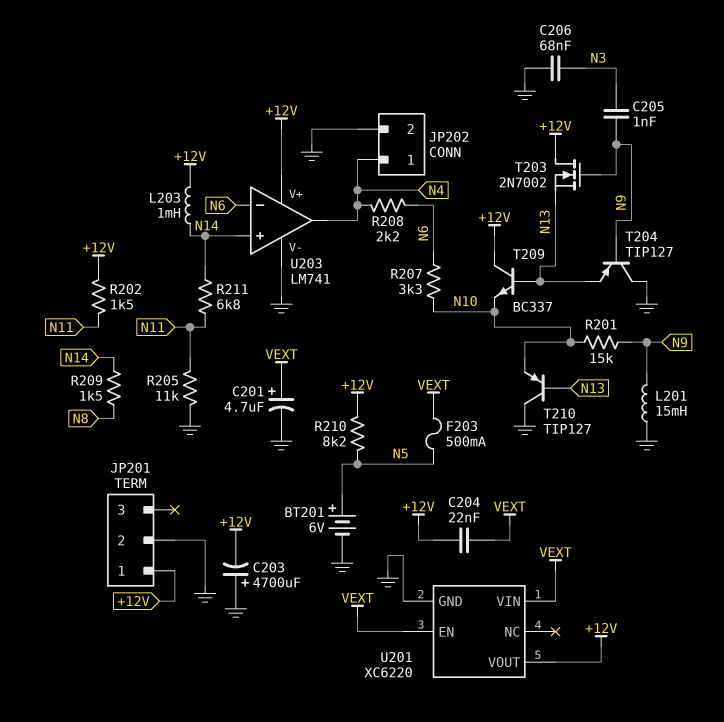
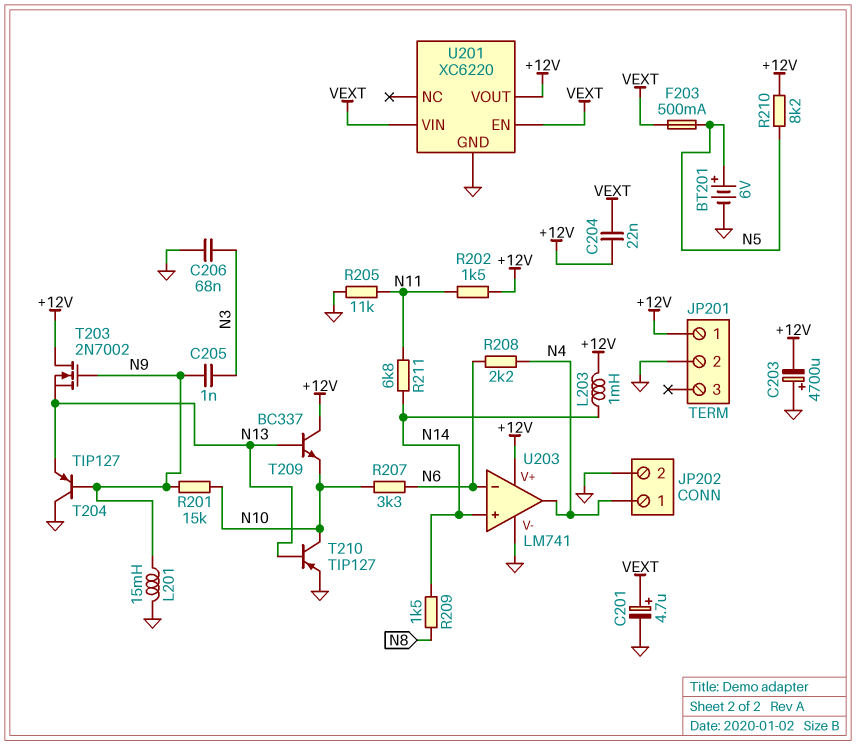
T210: PNP TIP127 (B N13, C GND, E N10) -> PNP TIP127 (B N13, C N10, E GND)

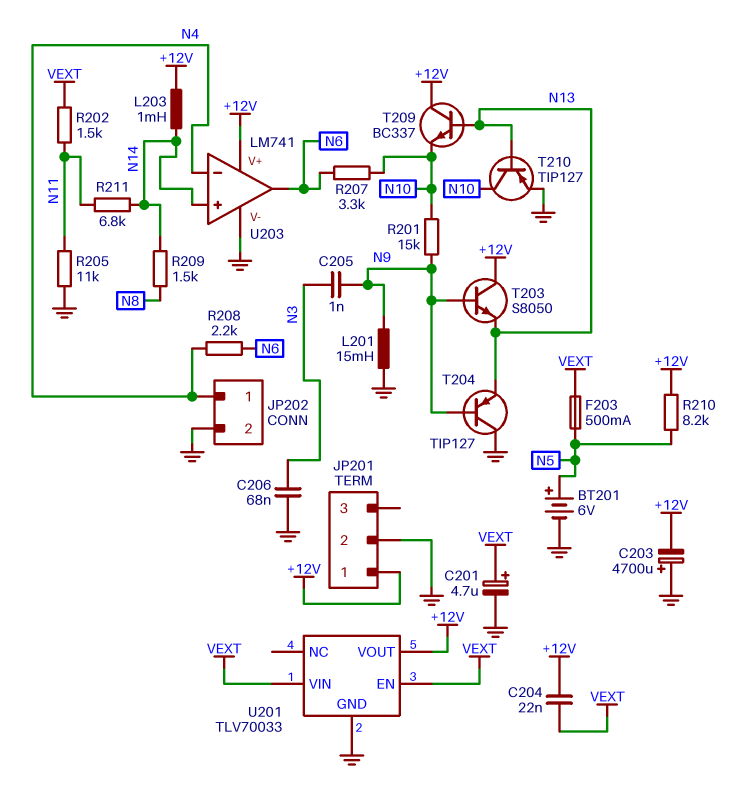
R202: 1.5k (+12V, N11) -> 1.5k (N11, VEXT)
T203: NMOS 2N7002 (G N9, D +12V, S N13) -> NPN S8050 (B N9, C +12V, E N13)
U201: XC6220 -> TLV70033
U203 pin in-: N6 -> N4
U203 pin out: N4 -> N6

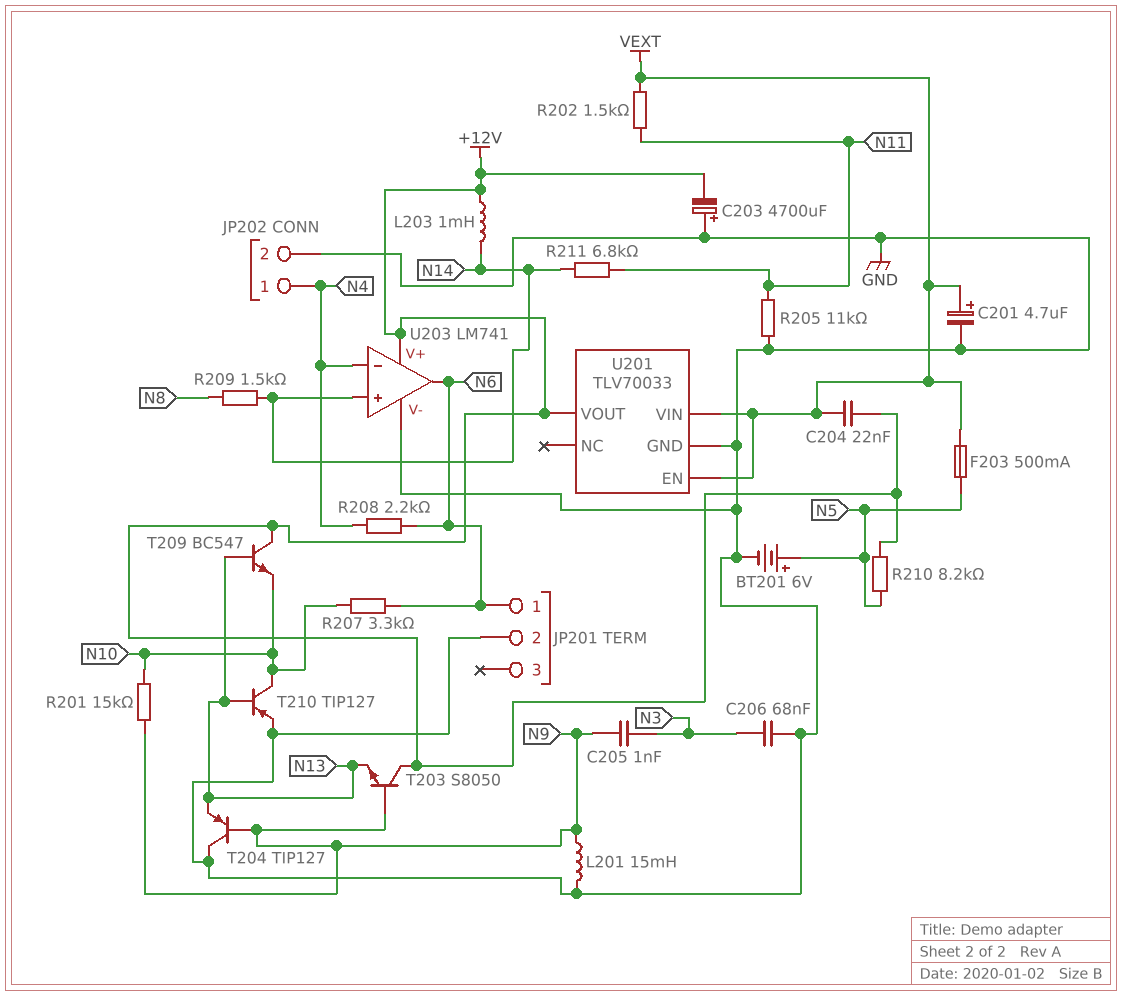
JP201 pin 1: +12V -> N6
T209: NPN BC337 (B N13, C +12V, E N10) -> NPN BC547 (B N13, C +12V, E N10)

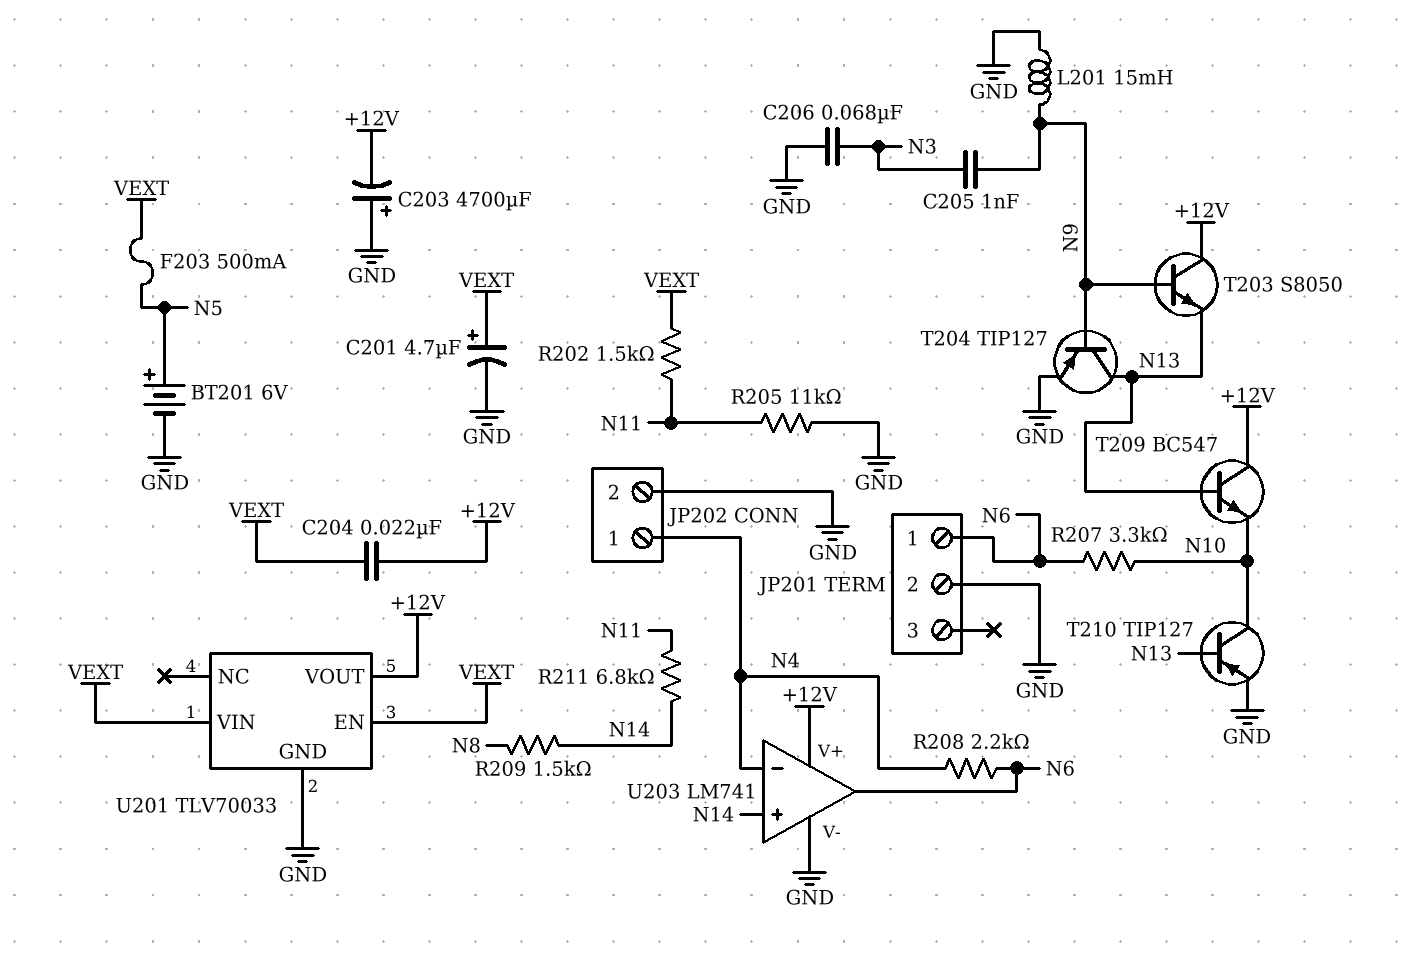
L203: 1mH (+12V, N14) -> none
R201: 15k (N9, N10) -> none
R210: 8.2k (+12V, N5) -> none
T204: PNP TIP127 (B N9, C GND, E N13) -> PNP TIP127 (B N9, C N13, E GND)

